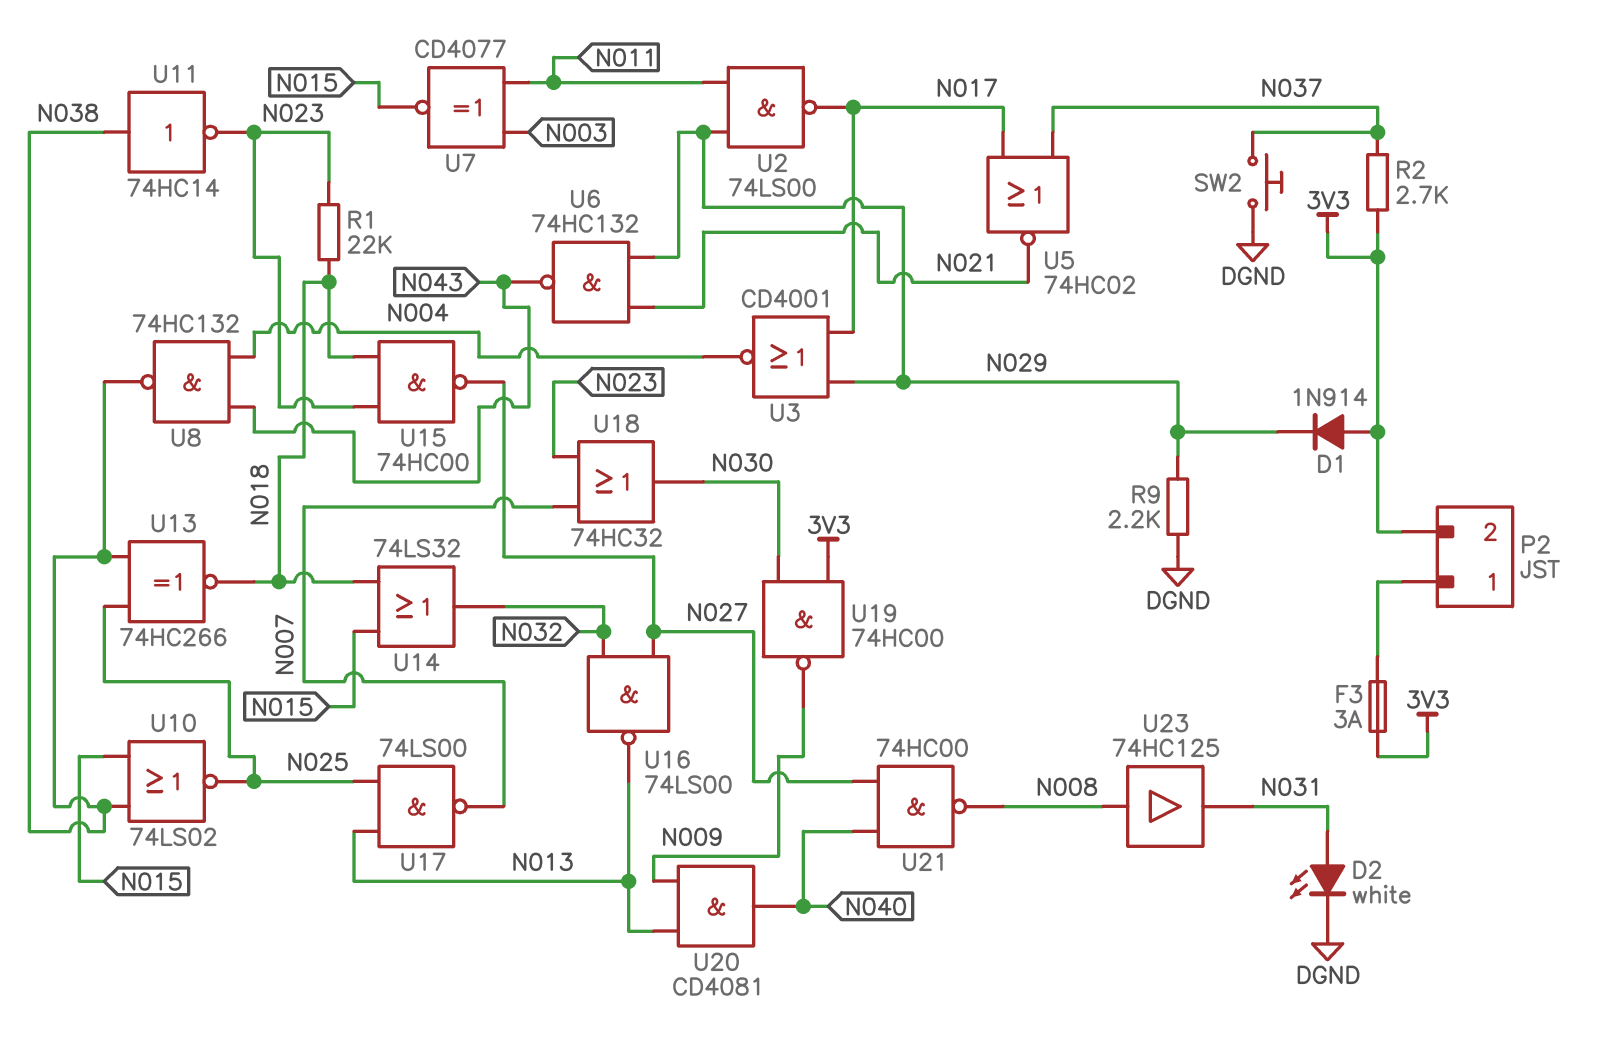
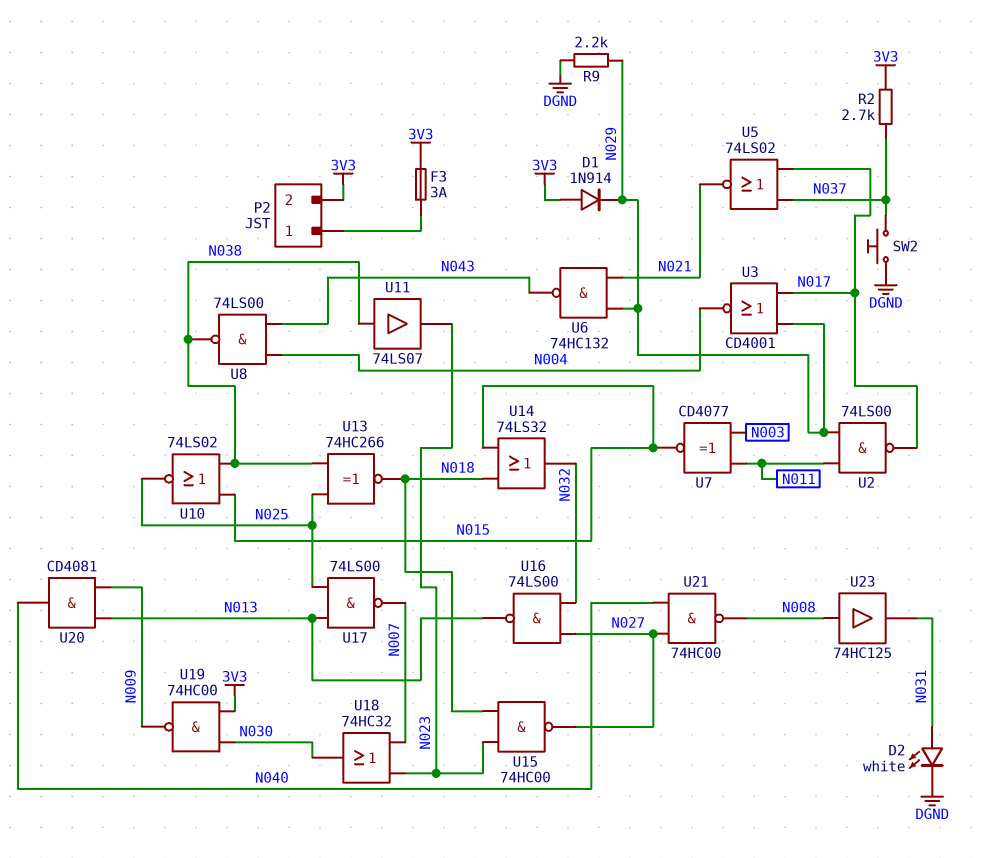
R1: 22k (N018, N023) -> none
U5: NOR 74HC02 (in N017, in N037, out N021) -> NOR 74LS02 (in N017, in N037, out N021)
U8: NAND 74HC132 (in N004, in N043, out N038) -> NAND 74LS00 (in N004, in N043, out N038)
U11: NOT 74HC14 (in N038, out N023) -> buffer 74LS07 (in N038, out N023)

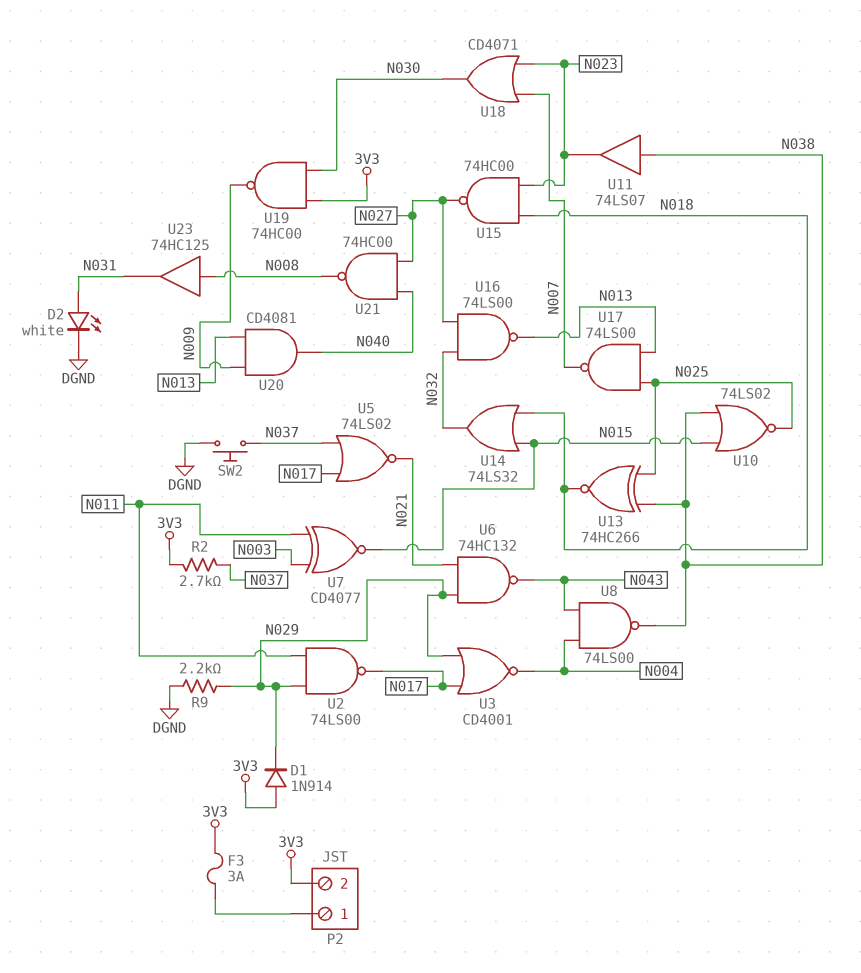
U18: OR 74HC32 (in N007, in N023, out N030) -> OR CD4071 (in N007, in N023, out N030)

